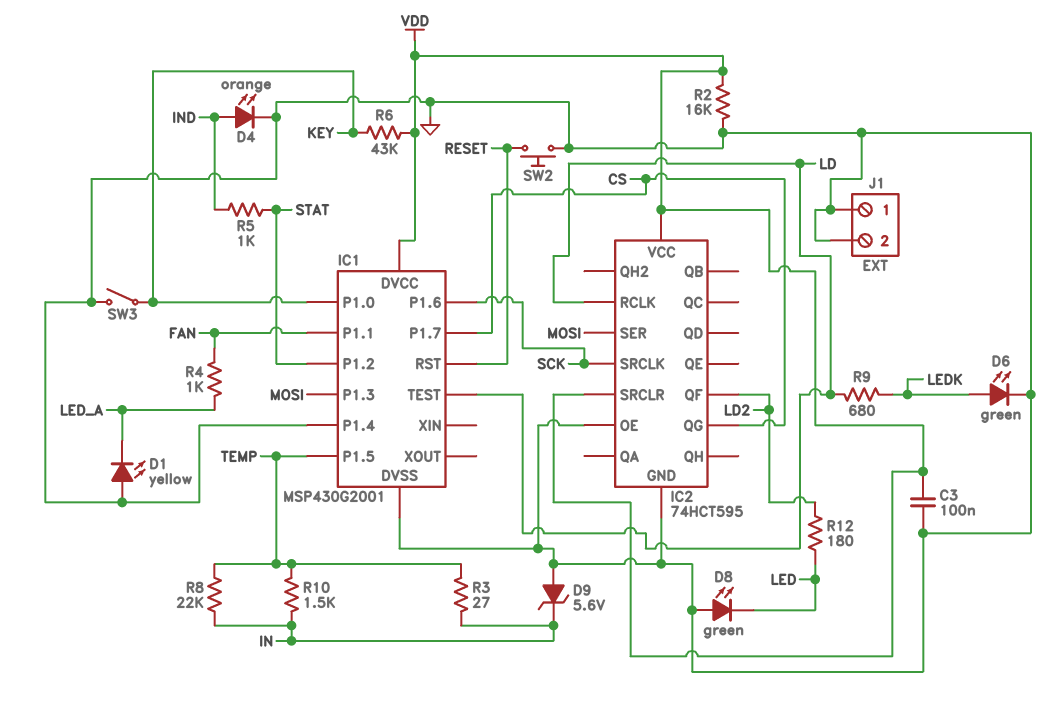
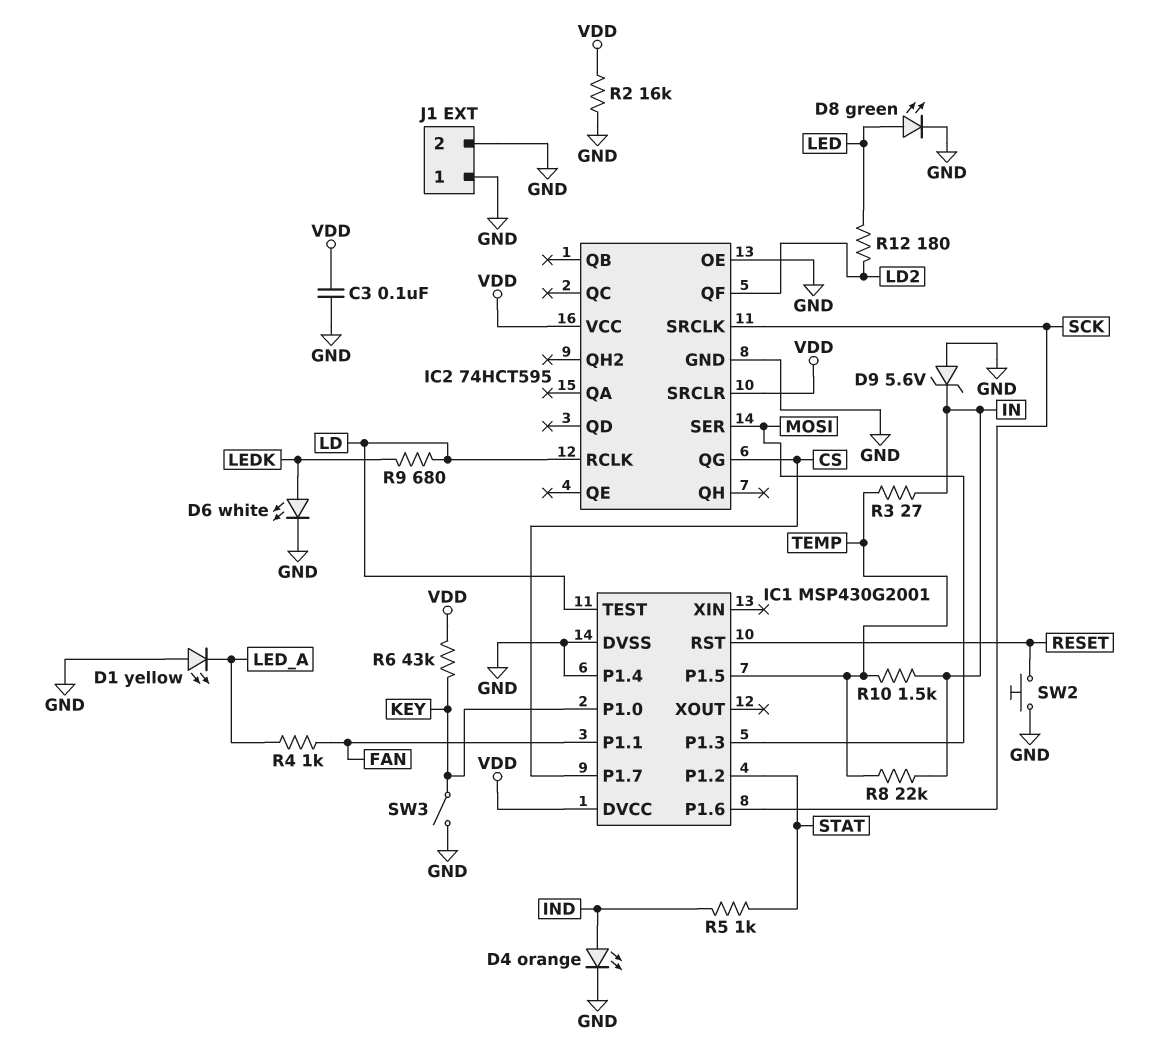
D6: LED green (A LEDK, K GND) -> LED white (A LEDK, K GND)
D8: LED green (A GND, K LED) -> LED green (A LED, K GND)

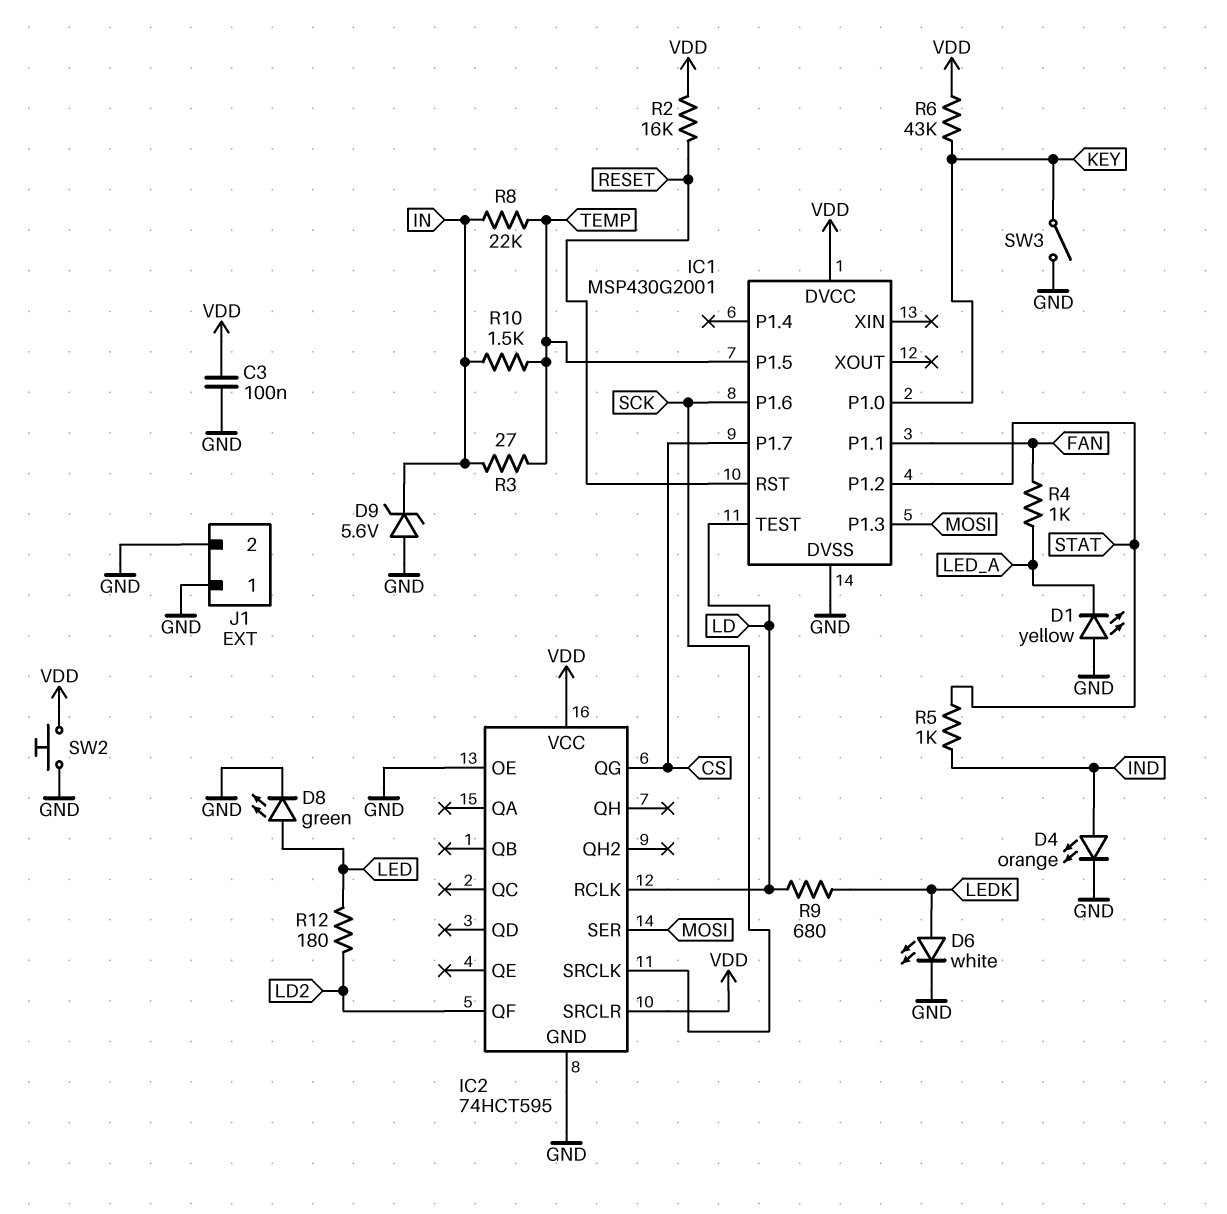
IC1 pin P1.4: GND -> none
R2: 16k (GND, VDD) -> 16k (RESET, VDD)
SW2: button (GND, RESET) -> button (GND, VDD)

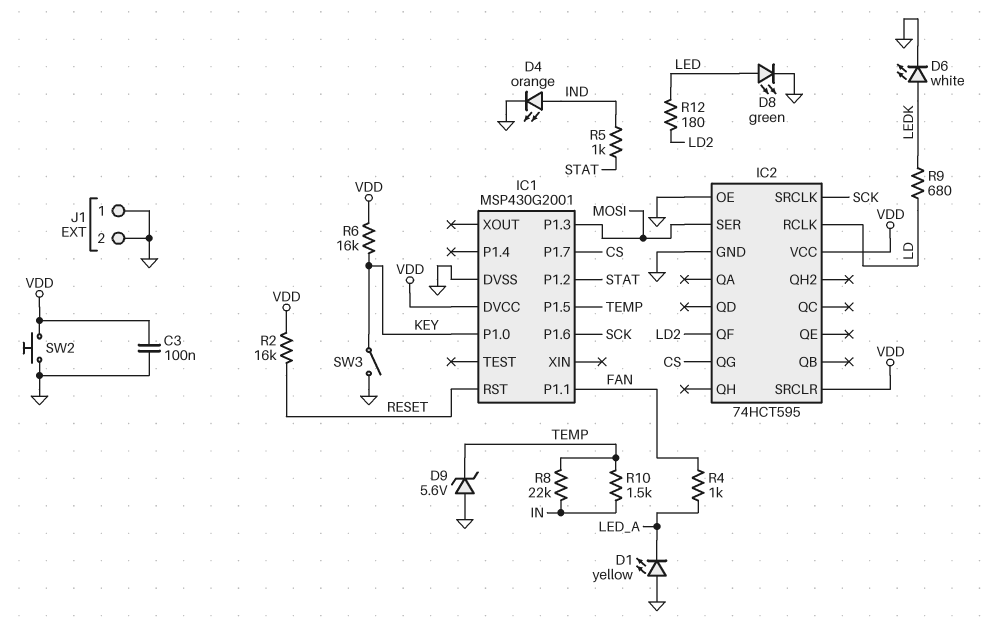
D9: zener 5.6V (A GND, K IN) -> zener 5.6V (A GND, K TEMP)
IC1 pin TEST: LD -> none
R3: 27 (IN, TEMP) -> none
R6: 43k (KEY, VDD) -> 16k (KEY, VDD)

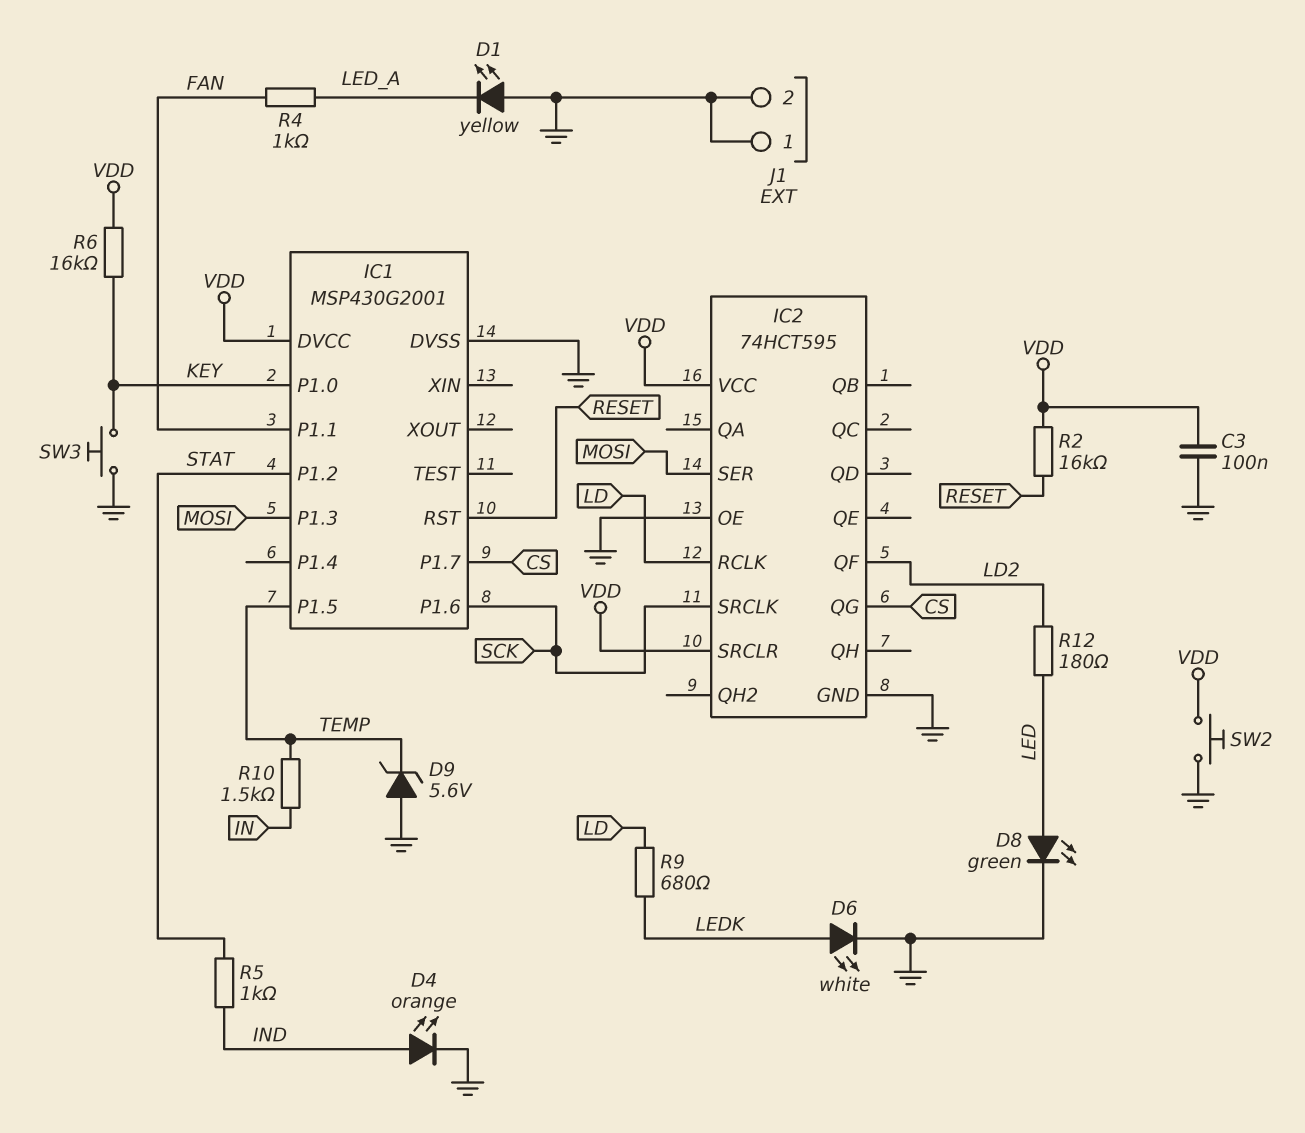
R8: 22k (IN, TEMP) -> none
SW3: switch (GND, KEY) -> button (GND, KEY)

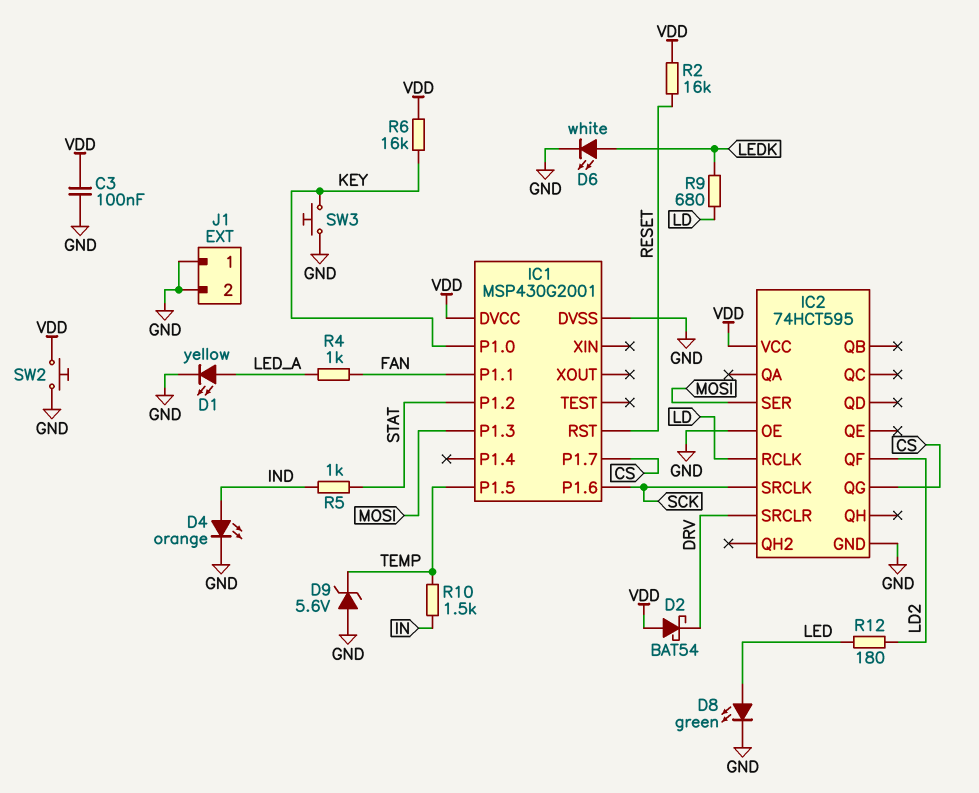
D1: LED yellow (A GND, K LED_A) -> LED yellow (A LED_A, K GND)
D2: none -> schottky BAT54 (A VDD, K DRV)
IC2 pin SRCLR: VDD -> DRV

